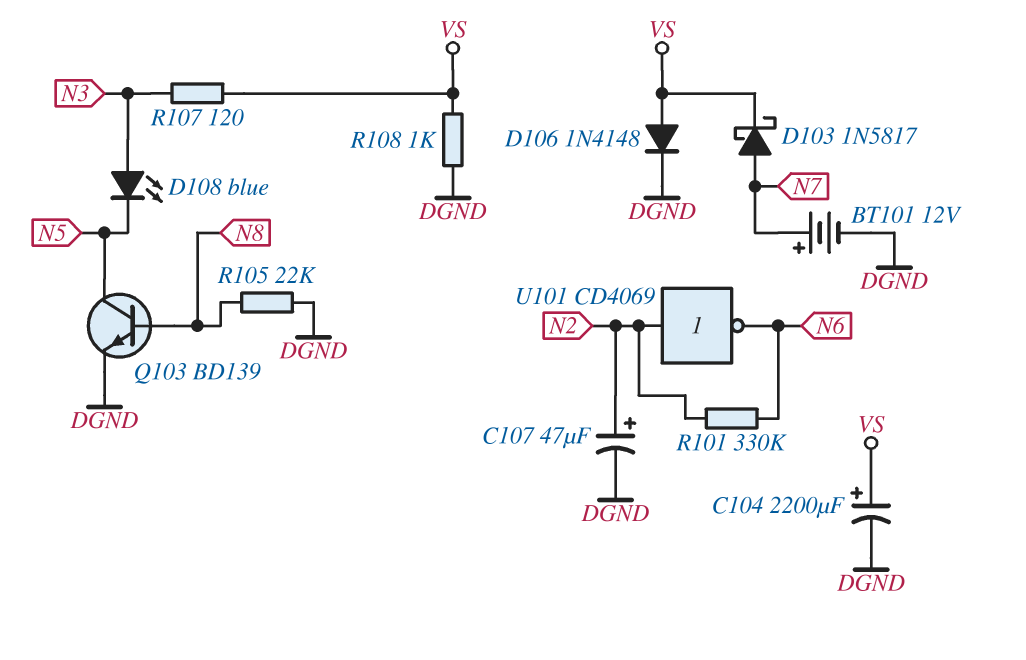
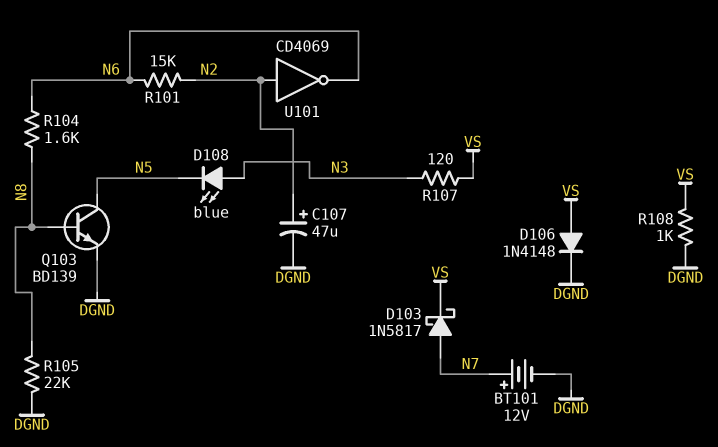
C104: 2200uF (plus VS, minus DGND) -> none
R101: 330k (N2, N6) -> 15k (N2, N6)
R104: none -> 1.6k (N6, N8)

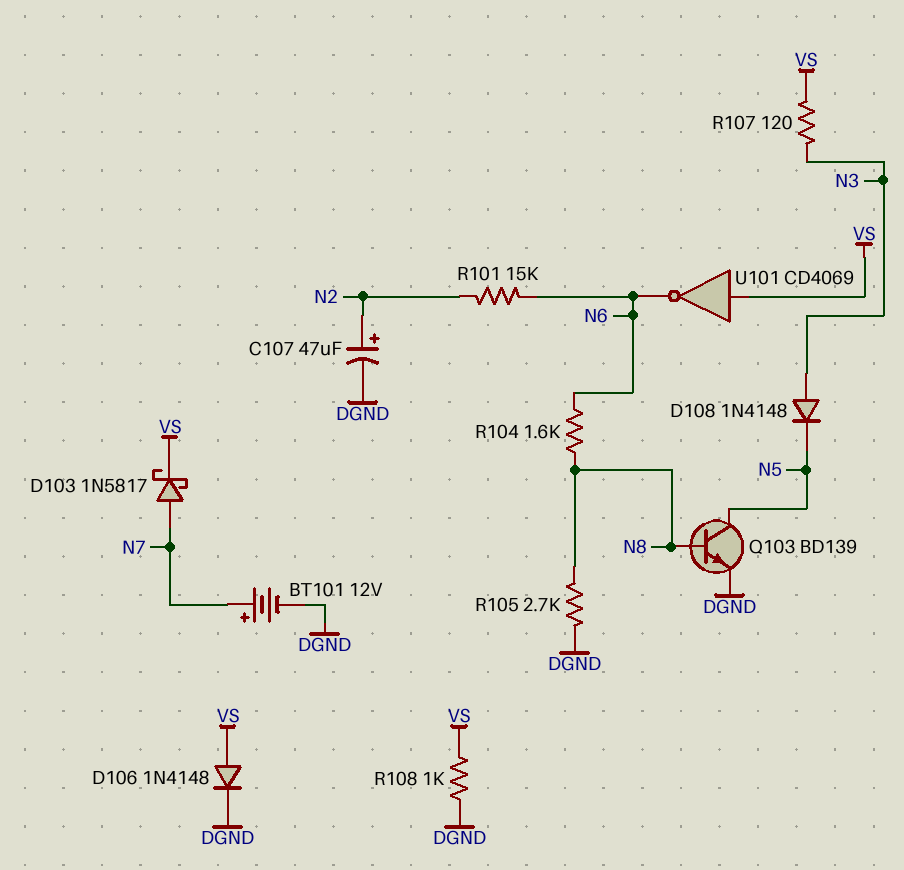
D108: LED blue (A N3, K N5) -> diode 1N4148 (A N3, K N5)
R105: 22k (DGND, N8) -> 2.7k (DGND, N8)
U101: NOT CD4069 (in N2, out N6) -> NOT CD4069 (in VS, out N6)

